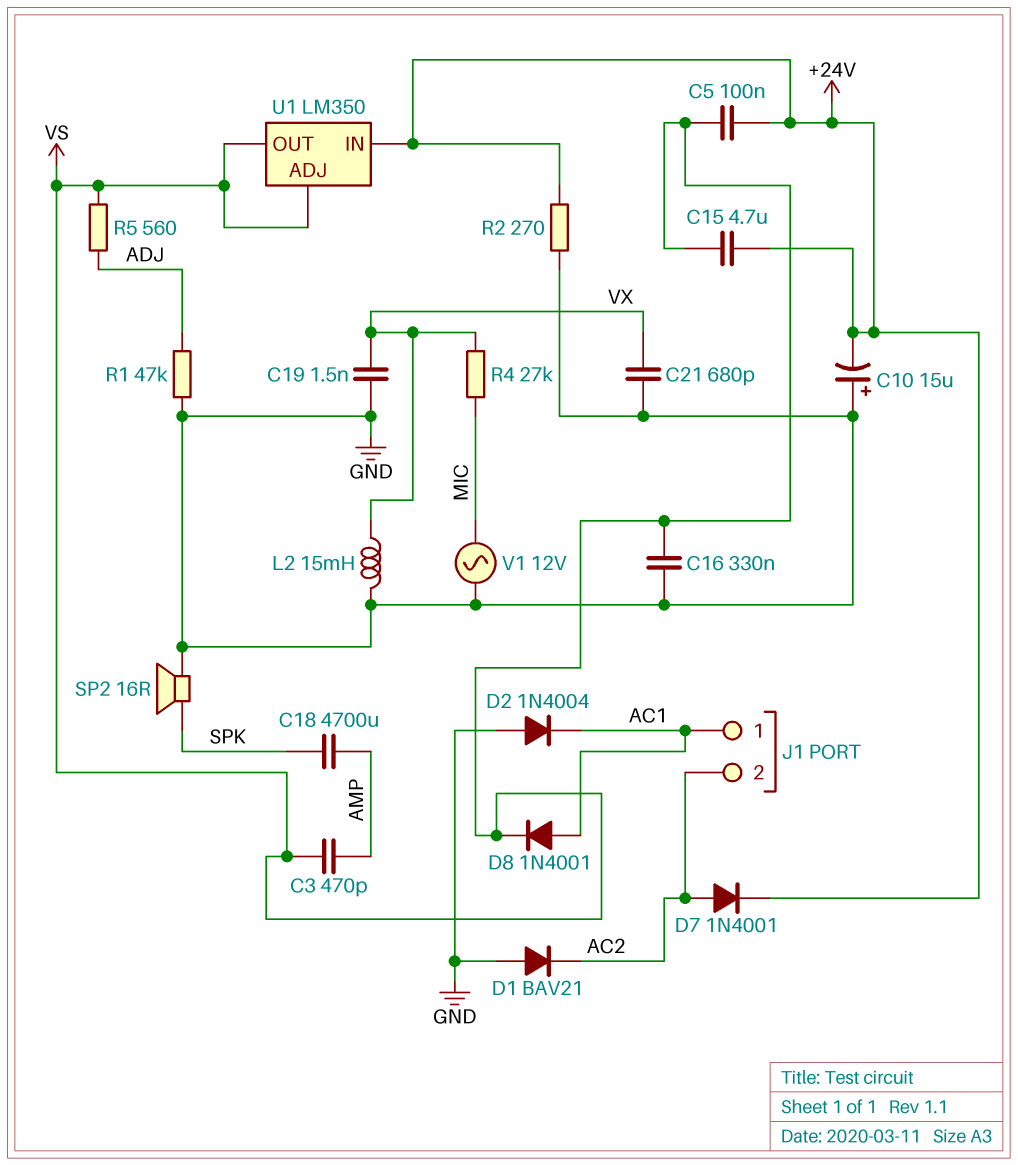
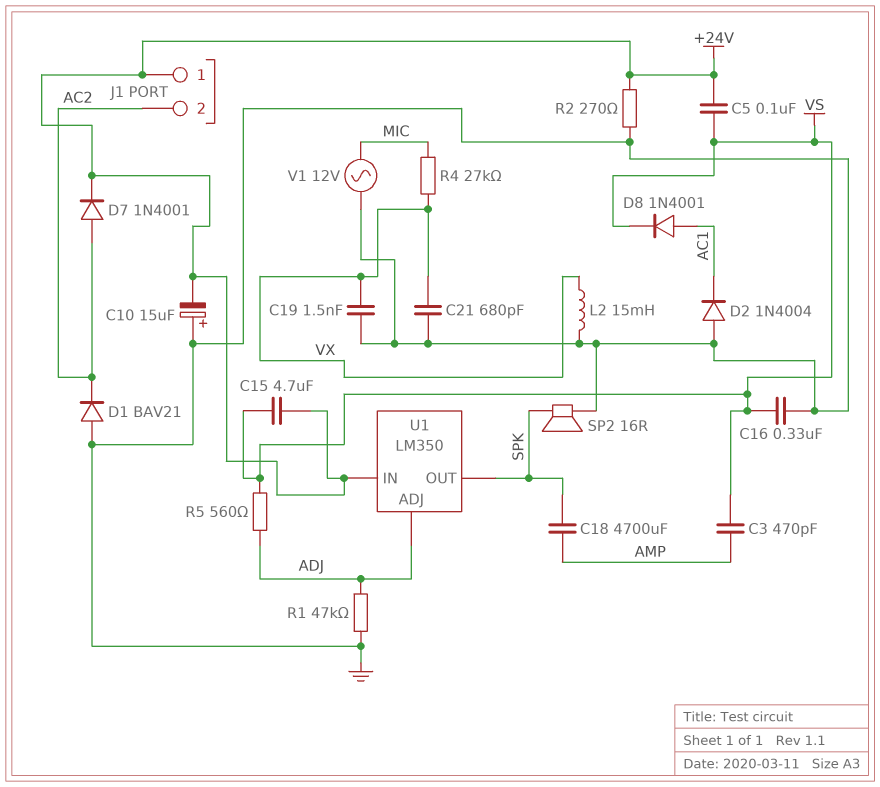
J1 pin 1: AC1 -> +24V
U1 pin ADJ: VS -> ADJ
U1 pin OUT: VS -> SPK

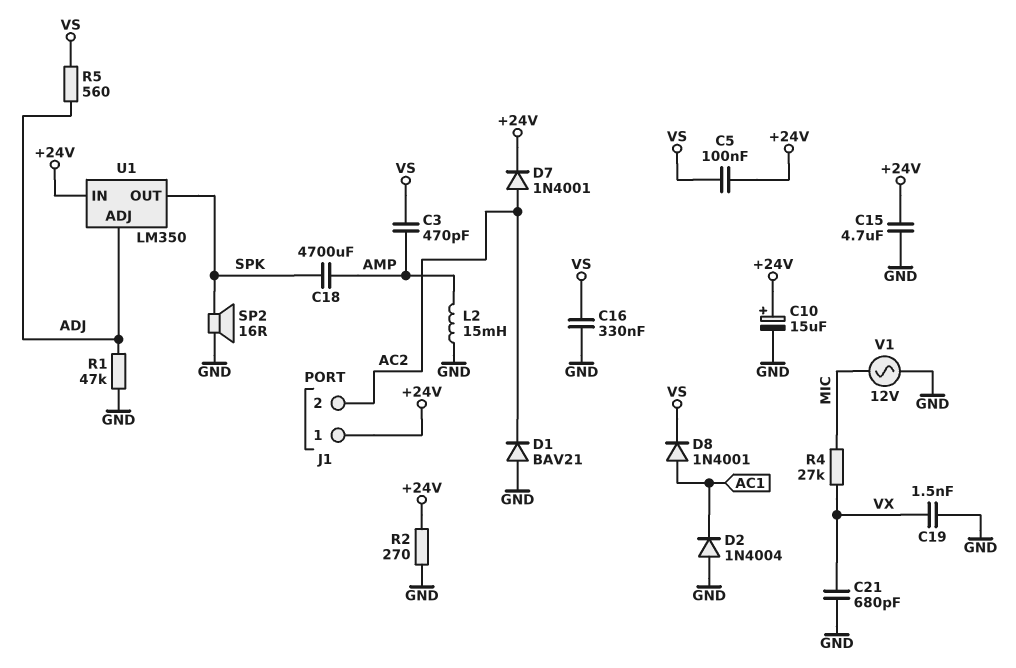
C10: 15uF (plus GND, minus +24V) -> 15uF (plus +24V, minus GND)
C15: 4.7uF (+24V, VS) -> 4.7uF (+24V, GND)
L2: 15mH (GND, VX) -> 15mH (AMP, GND)

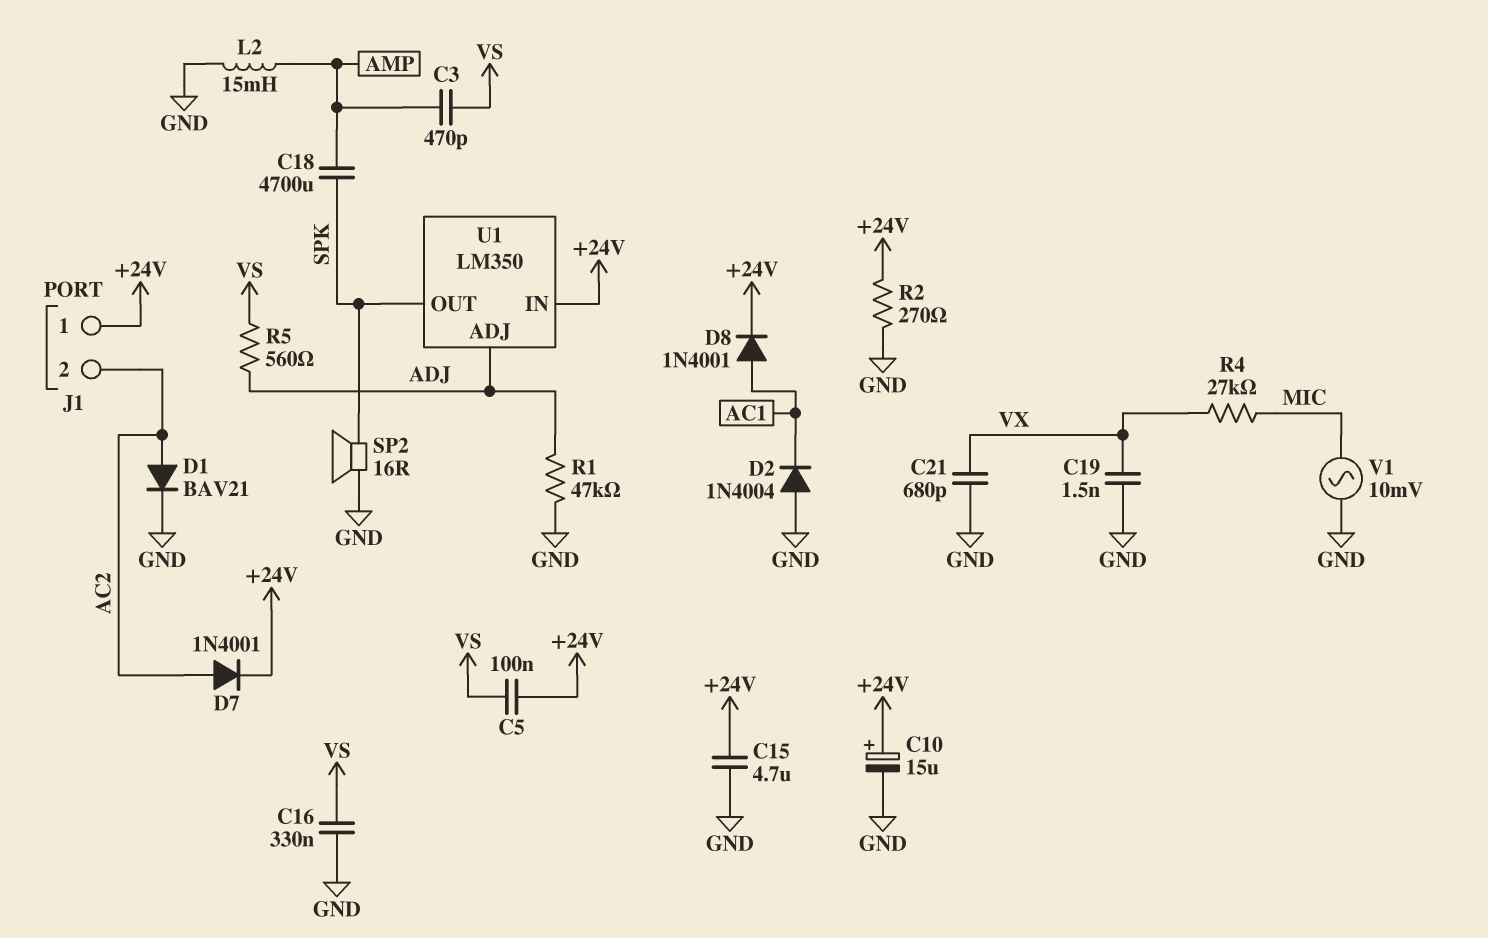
D1: diode BAV21 (A GND, K AC2) -> diode BAV21 (A AC2, K GND)
D8: diode 1N4001 (A AC1, K VS) -> diode 1N4001 (A AC1, K +24V)
V1: AC 12V (GND, MIC) -> AC 10mV (GND, MIC)

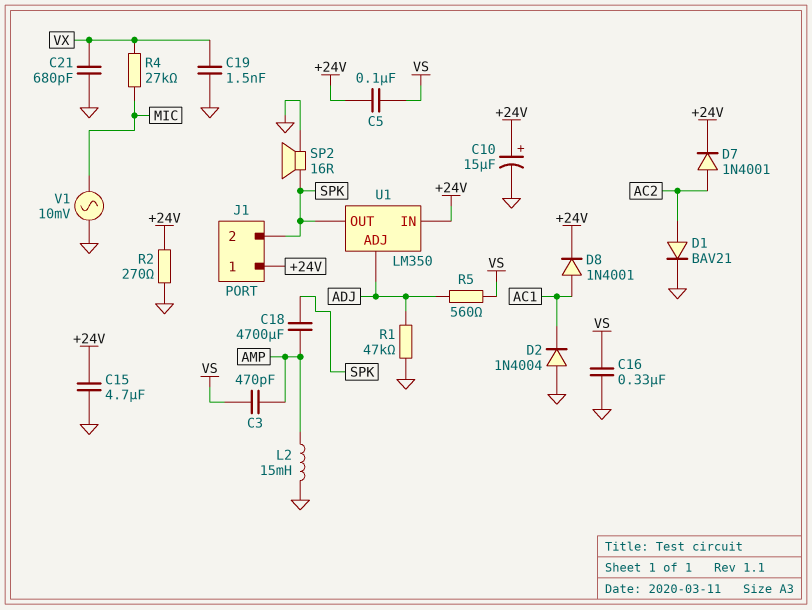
J1 pin 2: AC2 -> SPK

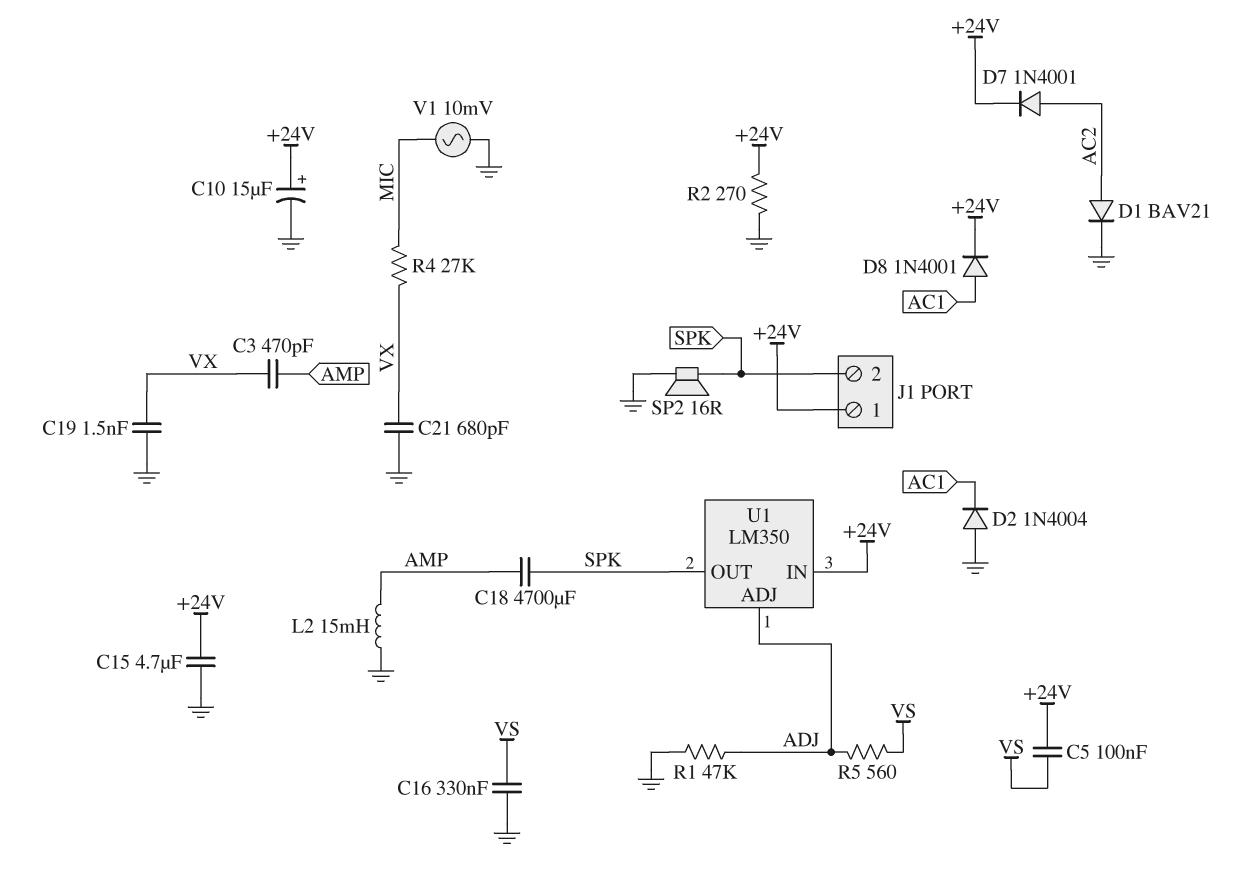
C3: 470pF (AMP, VS) -> 470pF (AMP, VX)

